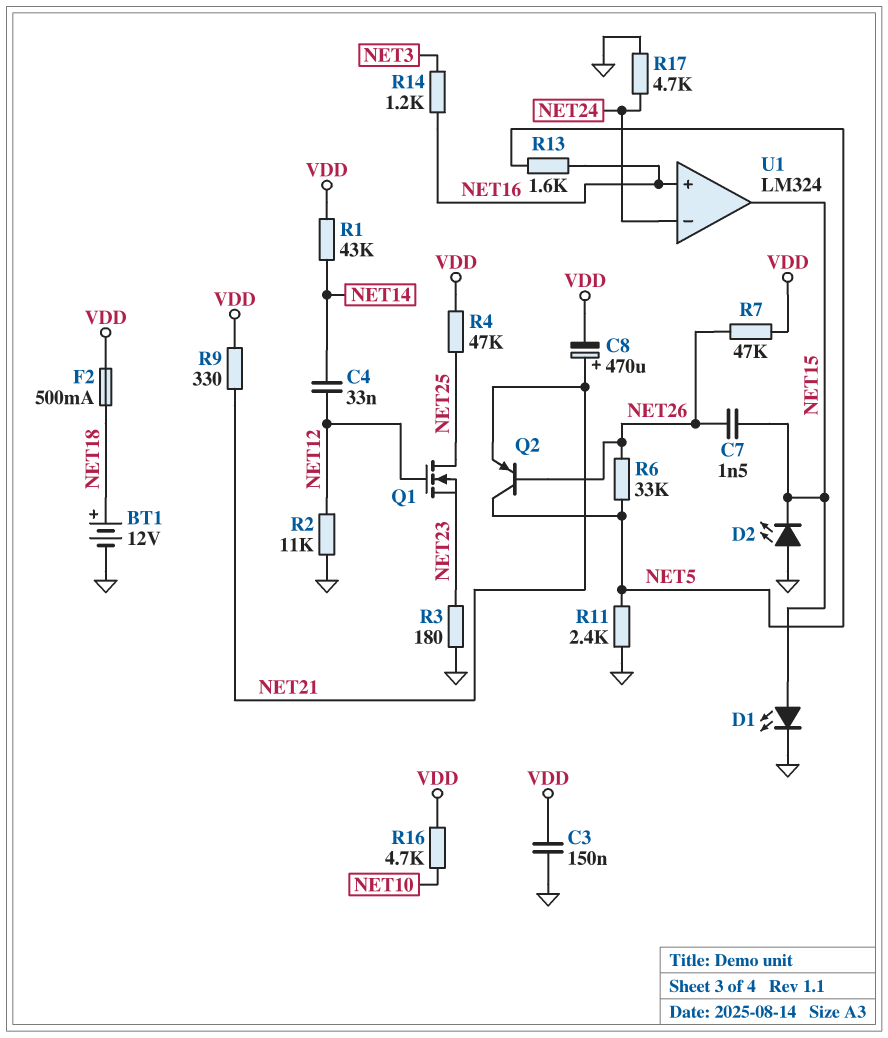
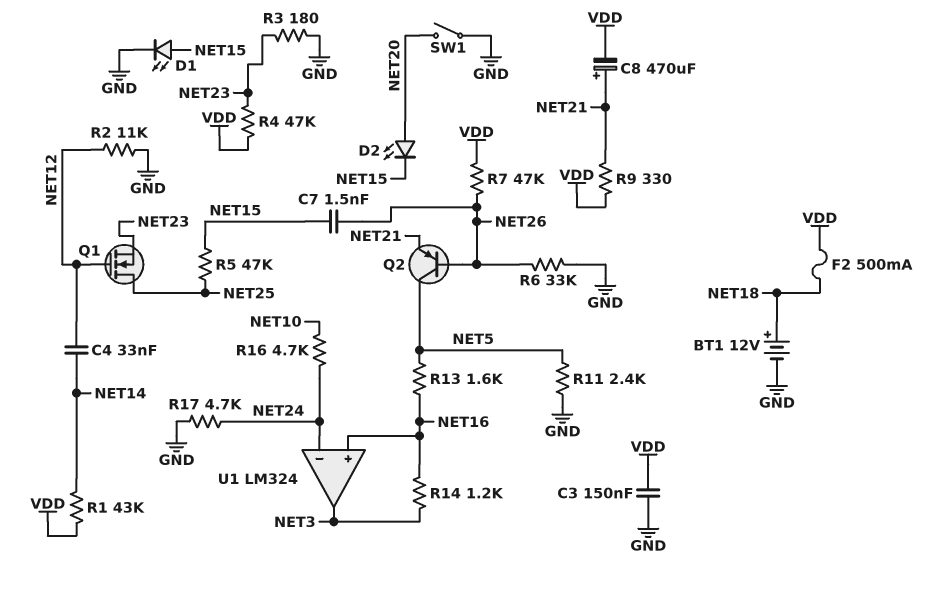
D2: LED (A GND, K NET15) -> LED (A NET20, K NET15)
R4: 47k (NET25, VDD) -> 47k (NET23, VDD)
R5: none -> 47k (NET15, NET25)
R6: 33k (NET5, NET26) -> 33k (GND, NET26)
R16: 4.7k (NET10, VDD) -> 4.7k (NET10, NET24)
SW1: none -> switch (GND, NET20)
U1 pin out: NET15 -> NET3

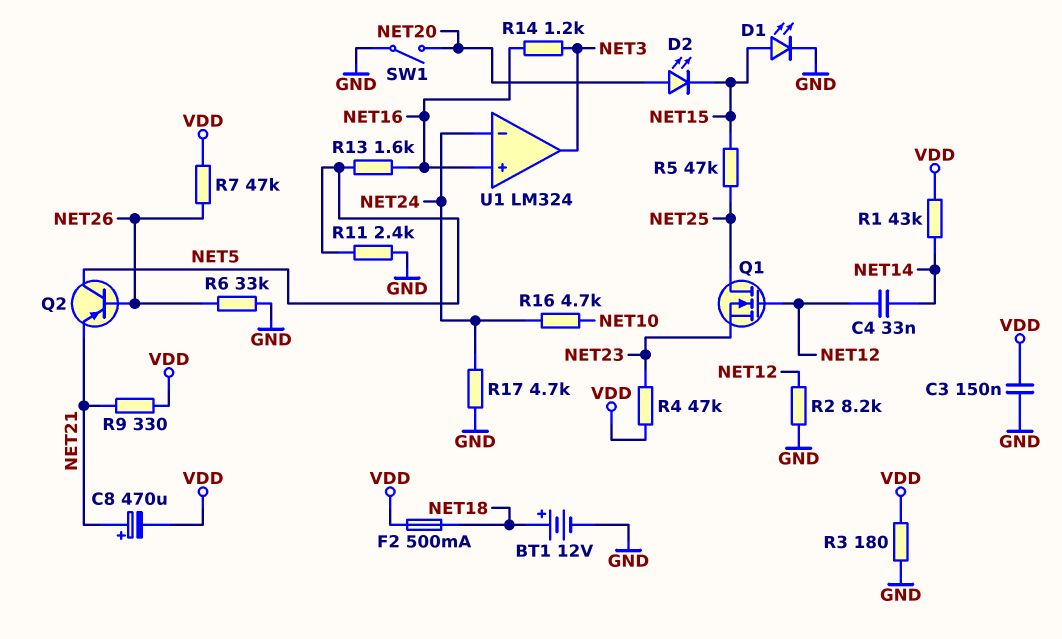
C7: 1.5nF (NET15, NET26) -> none
R2: 11k (GND, NET12) -> 8.2k (GND, NET12)
R3: 180 (GND, NET23) -> 180 (GND, VDD)

